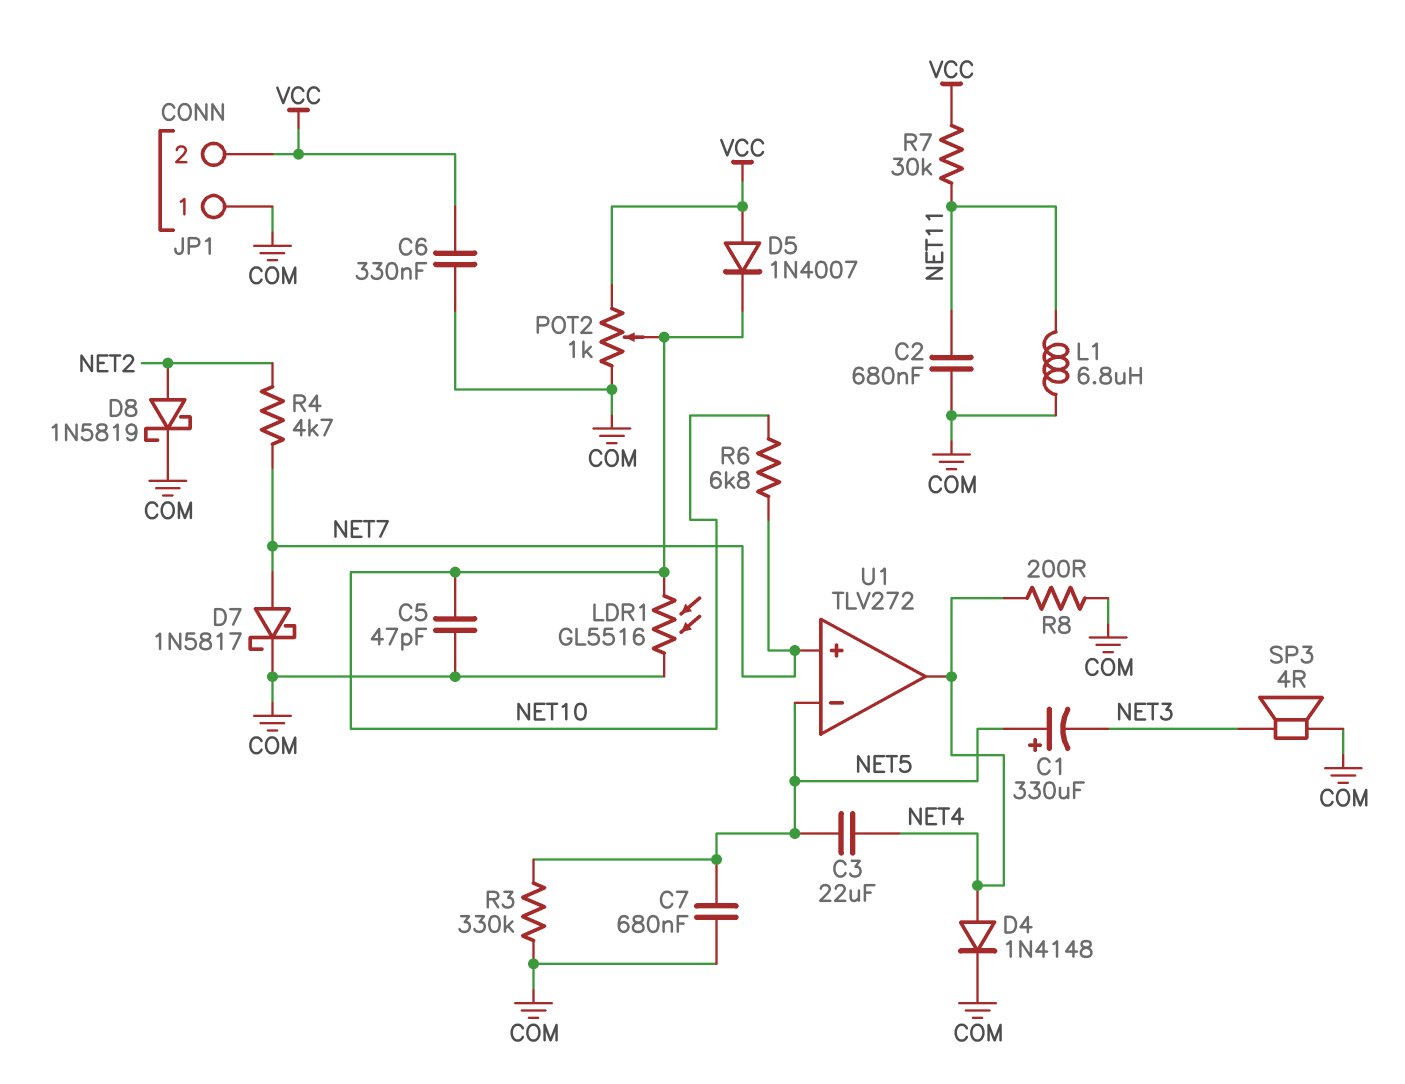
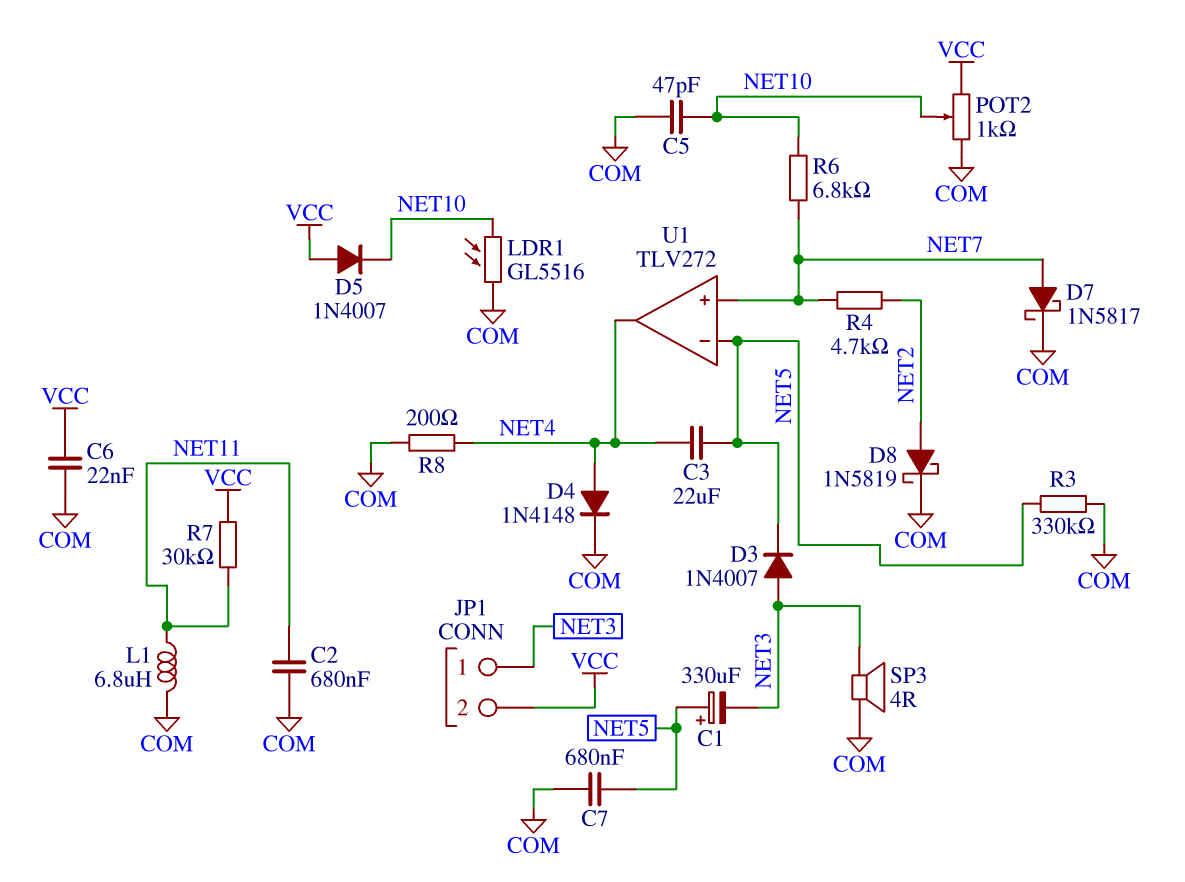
C6: 330nF (COM, VCC) -> 22nF (COM, VCC)
D3: none -> diode 1N4007 (A NET3, K NET5)
JP1 pin 1: COM -> NET3

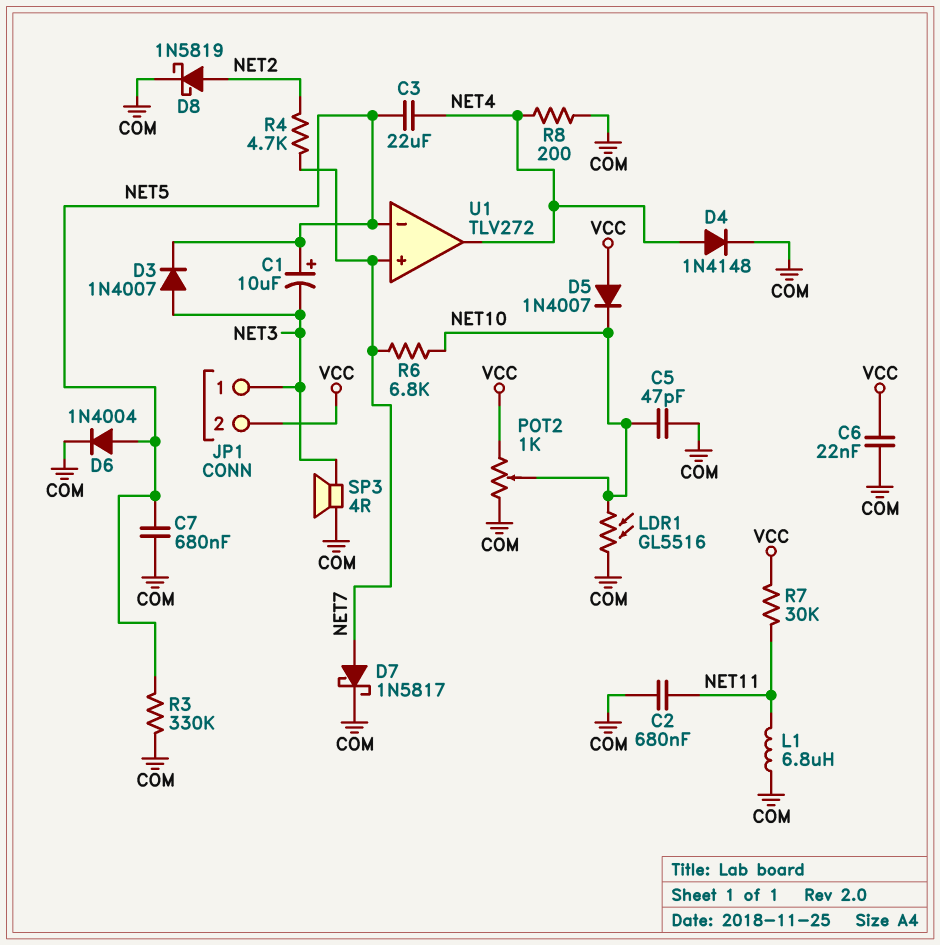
C1: 330uF (plus NET5, minus NET3) -> 10uF (plus NET5, minus NET3)
D6: none -> diode 1N4004 (A NET5, K COM)

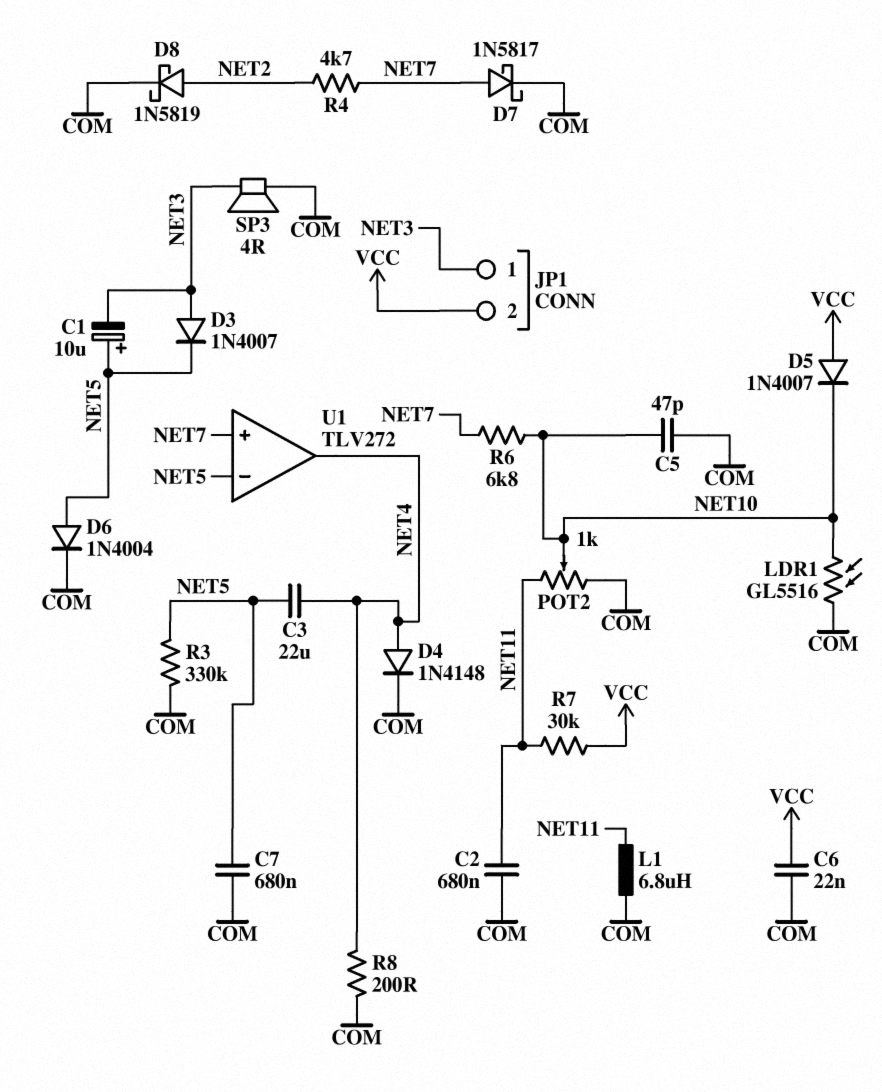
POT2: 1k (COM, VCC, wiper NET10) -> 1k (COM, NET11, wiper NET10)

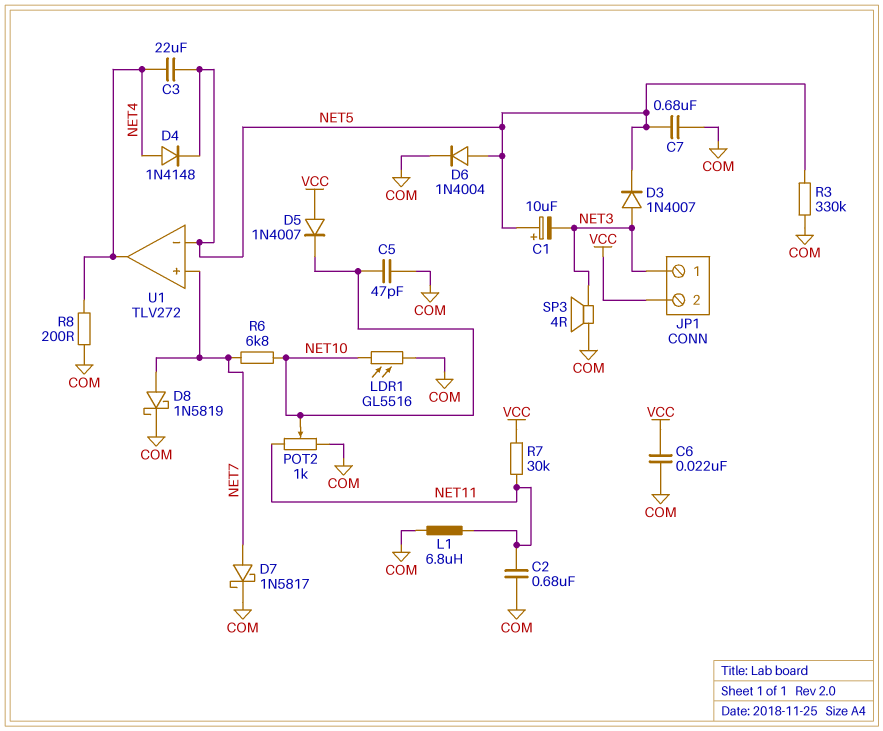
D4: diode 1N4148 (A NET4, K COM) -> diode 1N4148 (A NET4, K NET5)
D8: schottky 1N5819 (A NET2, K COM) -> schottky 1N5819 (A NET7, K COM)
R4: 4.7k (NET2, NET7) -> none

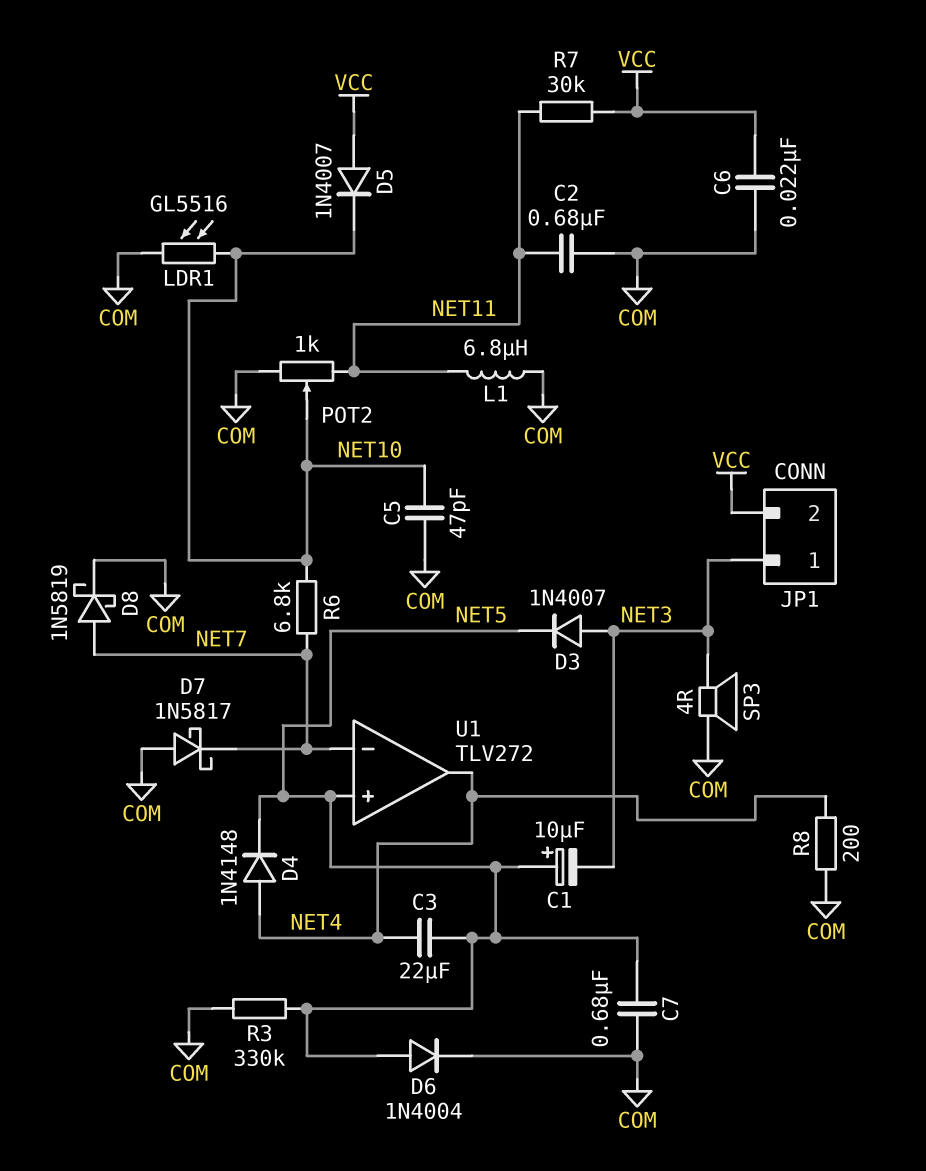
D7: schottky 1N5817 (A NET7, K COM) -> schottky 1N5817 (A COM, K NET7)
U1 pin in+: NET7 -> NET5
U1 pin in-: NET5 -> NET7

